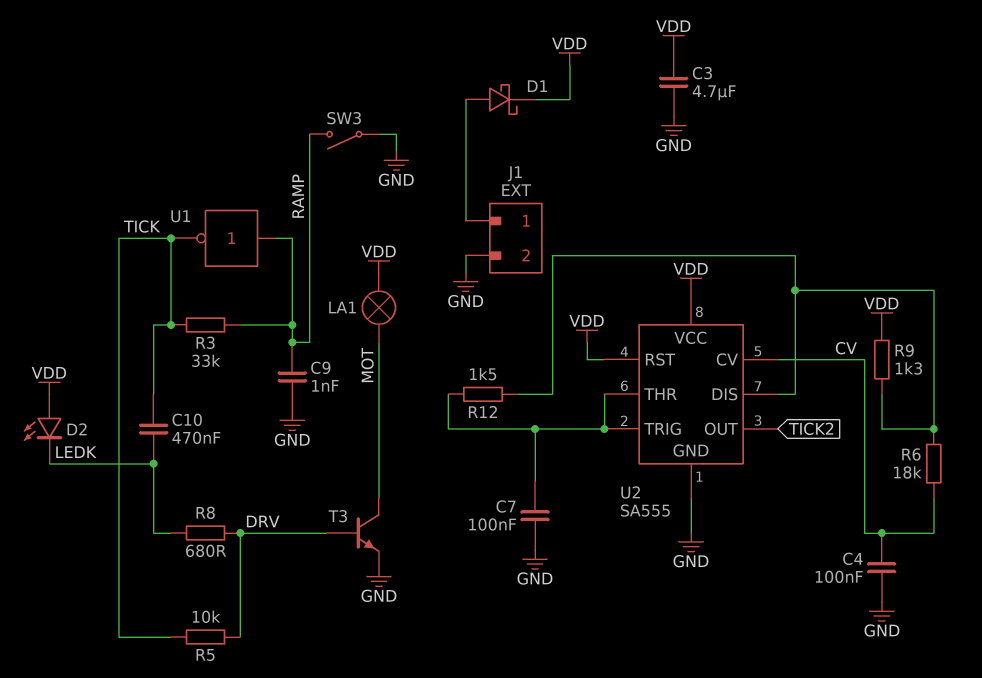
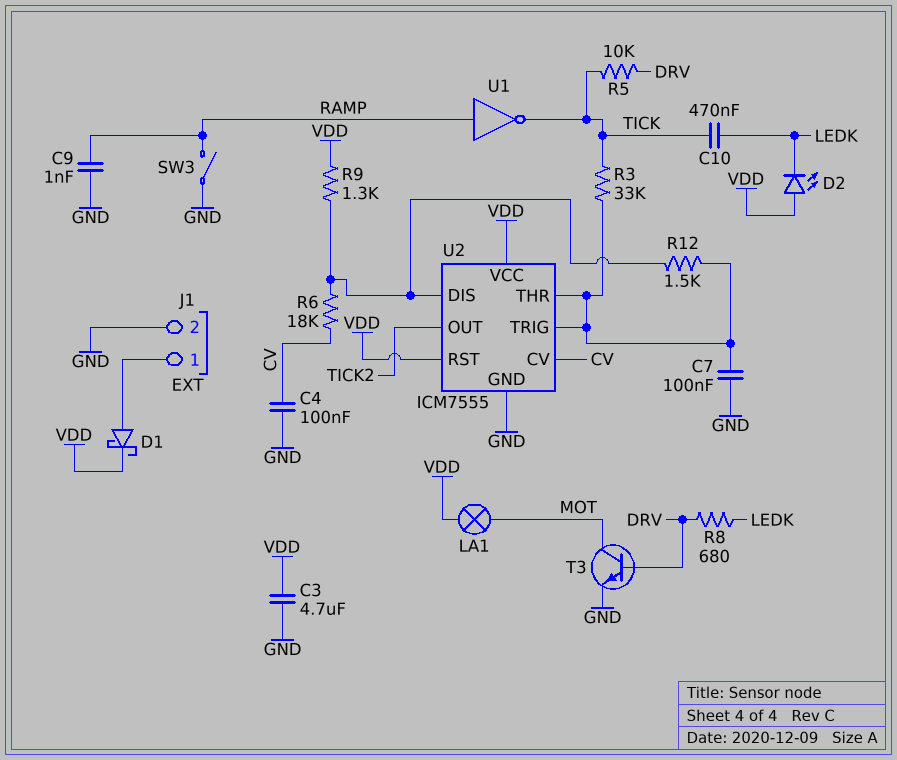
R3: 33k (RAMP, TICK) -> 33k (TICK, U2/THR)
U2: SA555 -> ICM7555

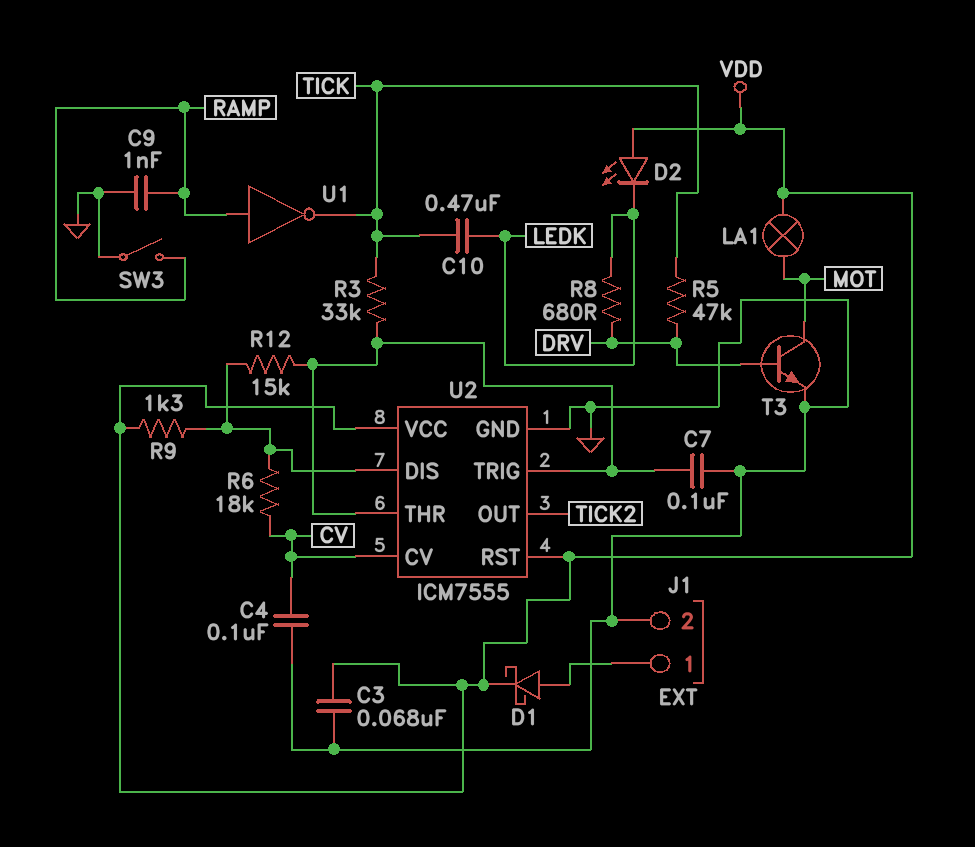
C3: 4.7uF (GND, VDD) -> 68nF (GND, VDD)
R5: 10k (DRV, TICK) -> 47k (DRV, TICK)
R12: 1.5k (U2/DIS, U2/THR) -> 15k (U2/DIS, U2/THR)

